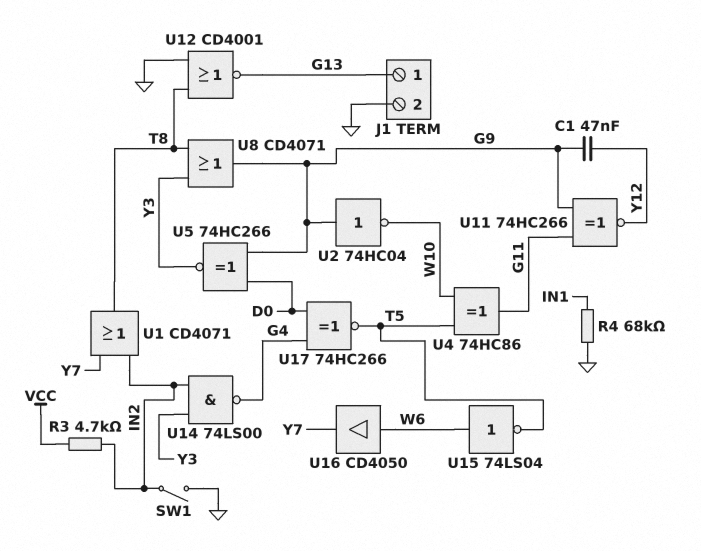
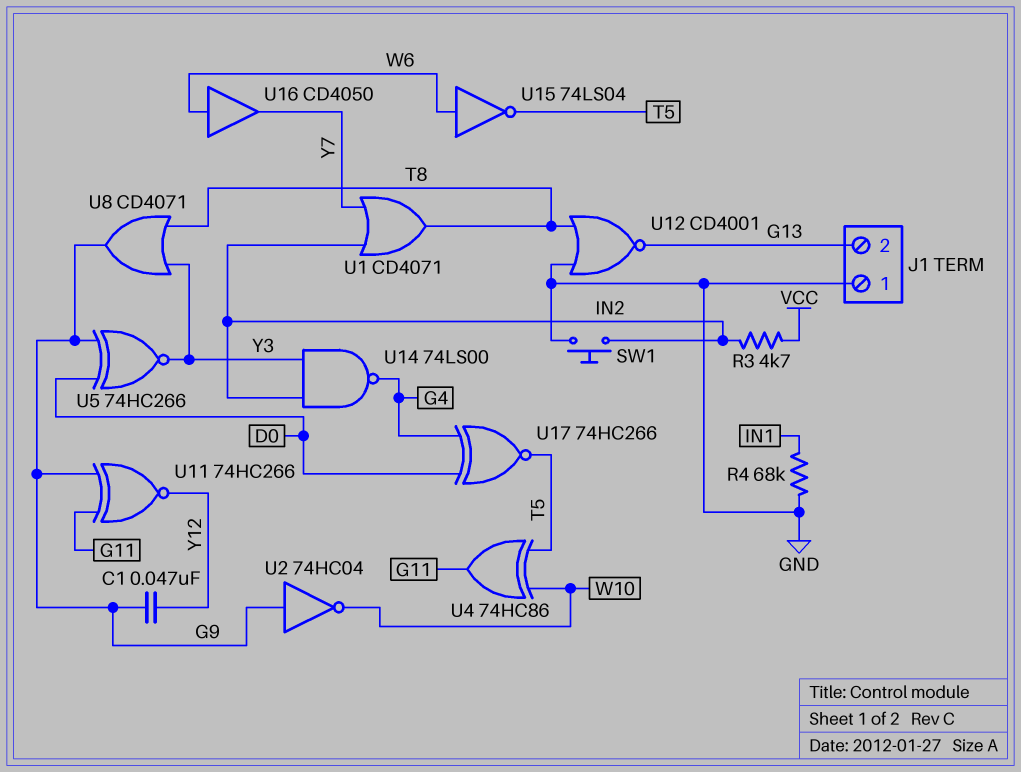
J1 pin 1: G13 -> GND
J1 pin 2: GND -> G13
SW1: switch (GND, IN2) -> button (GND, IN2)

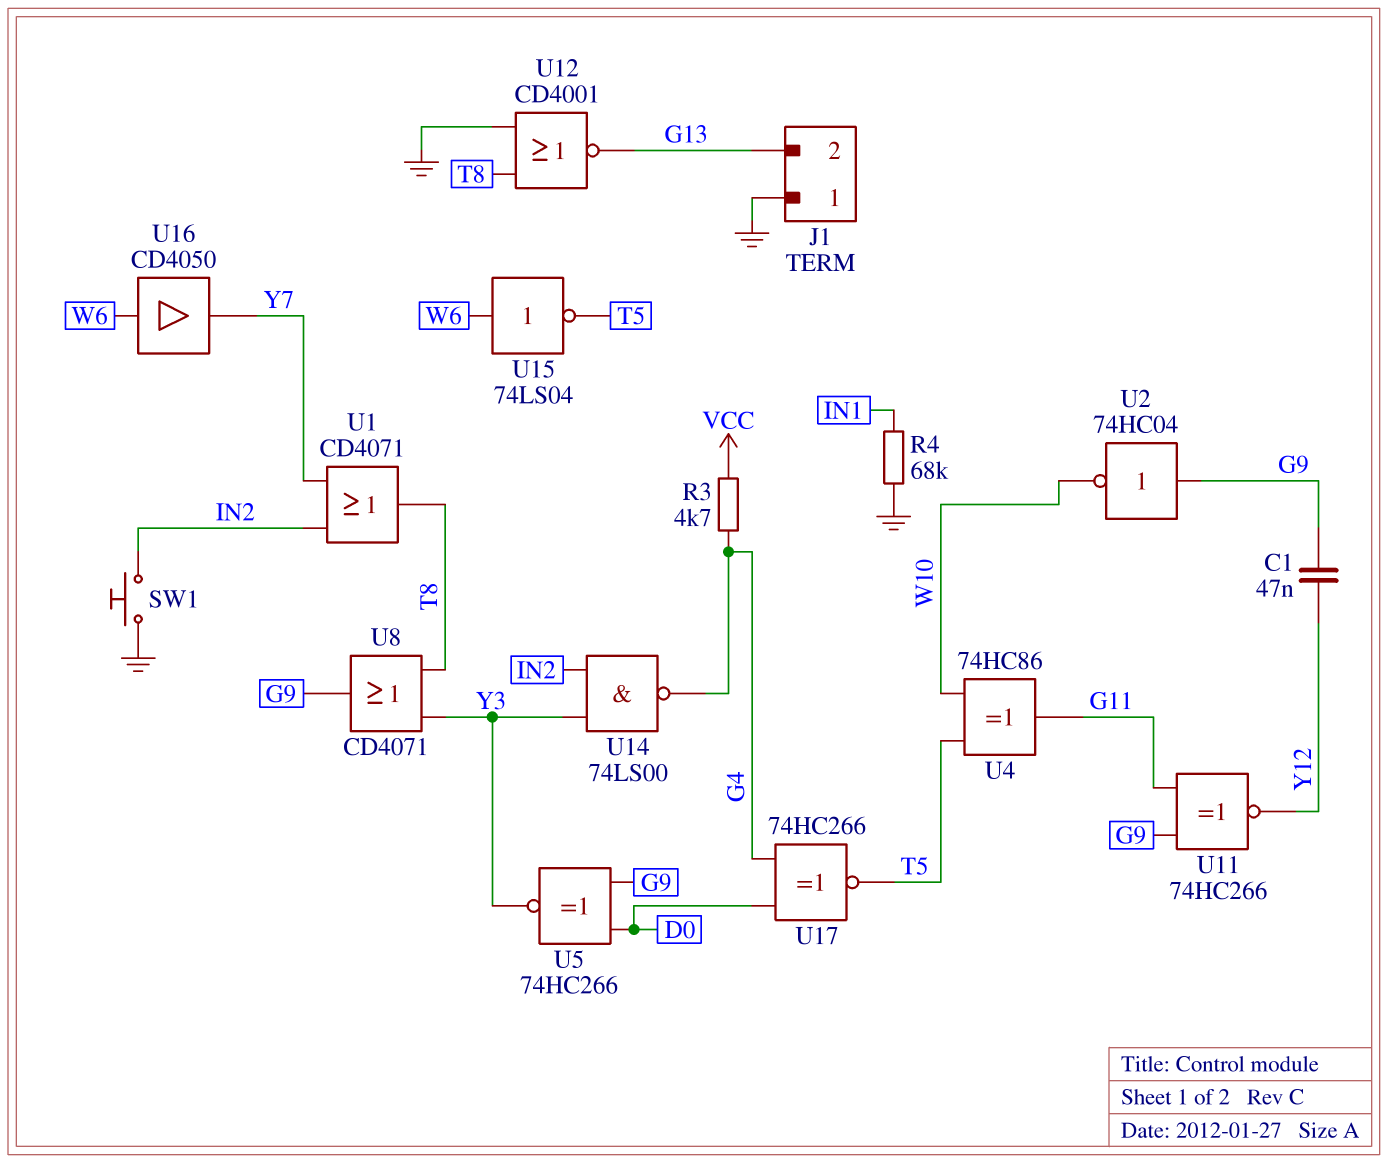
R3: 4.7k (IN2, VCC) -> 4.7k (G4, VCC)

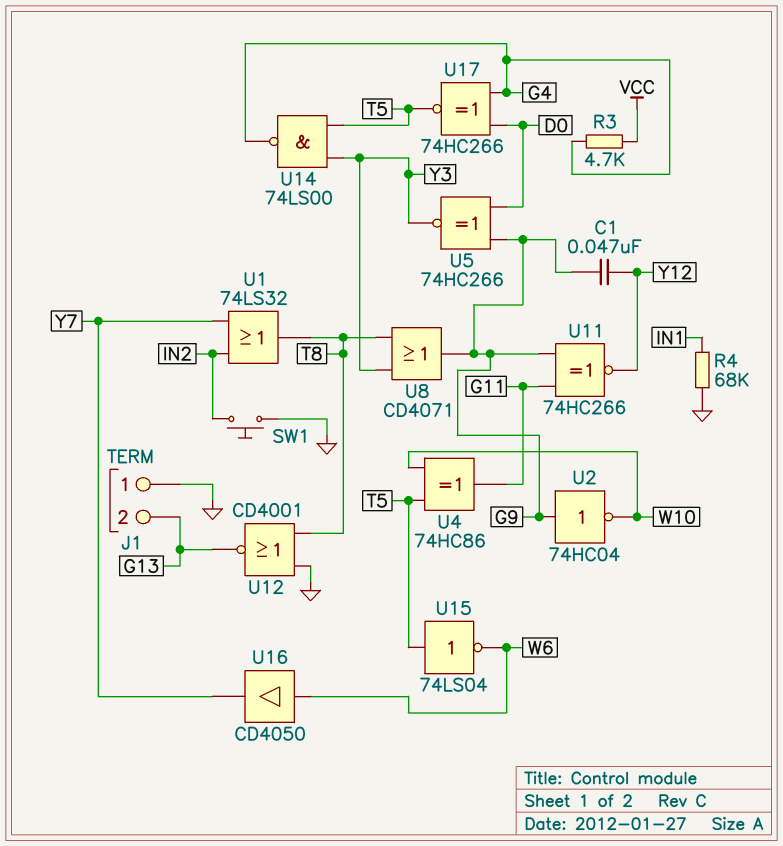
U1: OR CD4071 (in IN2, in Y7, out T8) -> OR 74LS32 (in IN2, in Y7, out T8)
U14: NAND 74LS00 (in IN2, in Y3, out G4) -> NAND 74LS00 (in T5, in Y3, out G4)
U15: NOT 74LS04 (in W6, out T5) -> NOT 74LS04 (in T5, out W6)

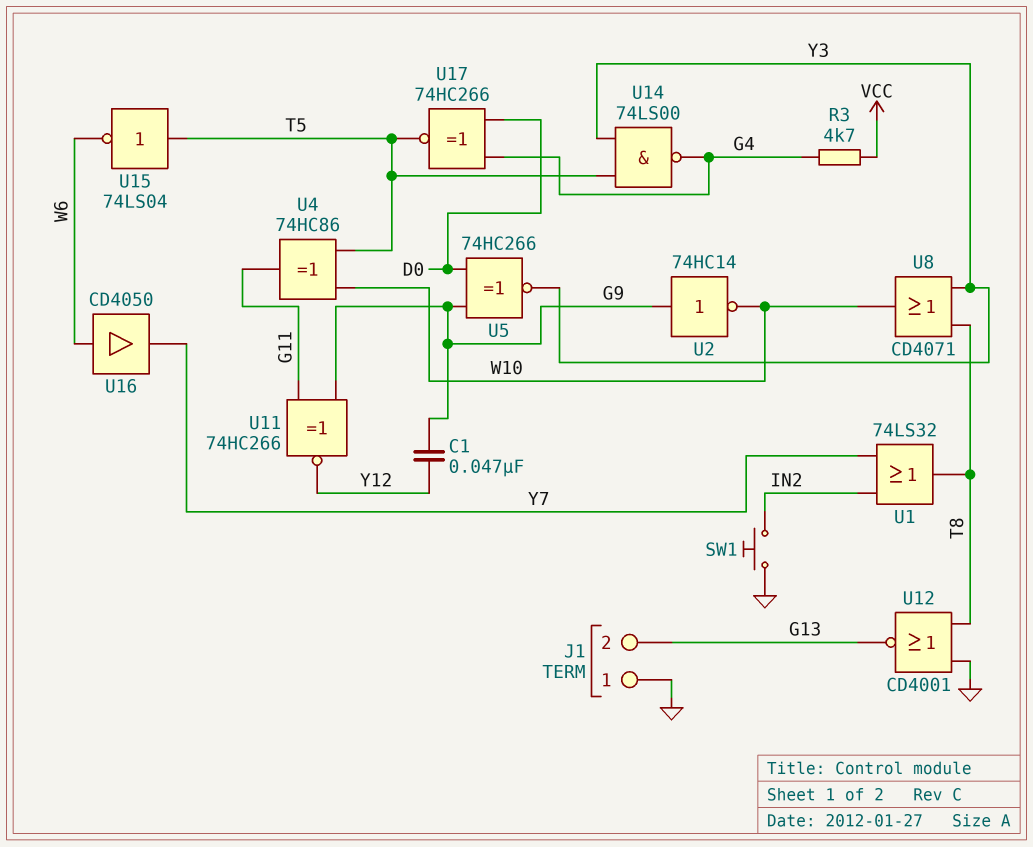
R4: 68k (GND, IN1) -> none
U2: NOT 74HC04 (in G9, out W10) -> NOT 74HC14 (in G9, out W10)
U8: OR CD4071 (in T8, in Y3, out G9) -> OR CD4071 (in T8, in Y3, out W10)

